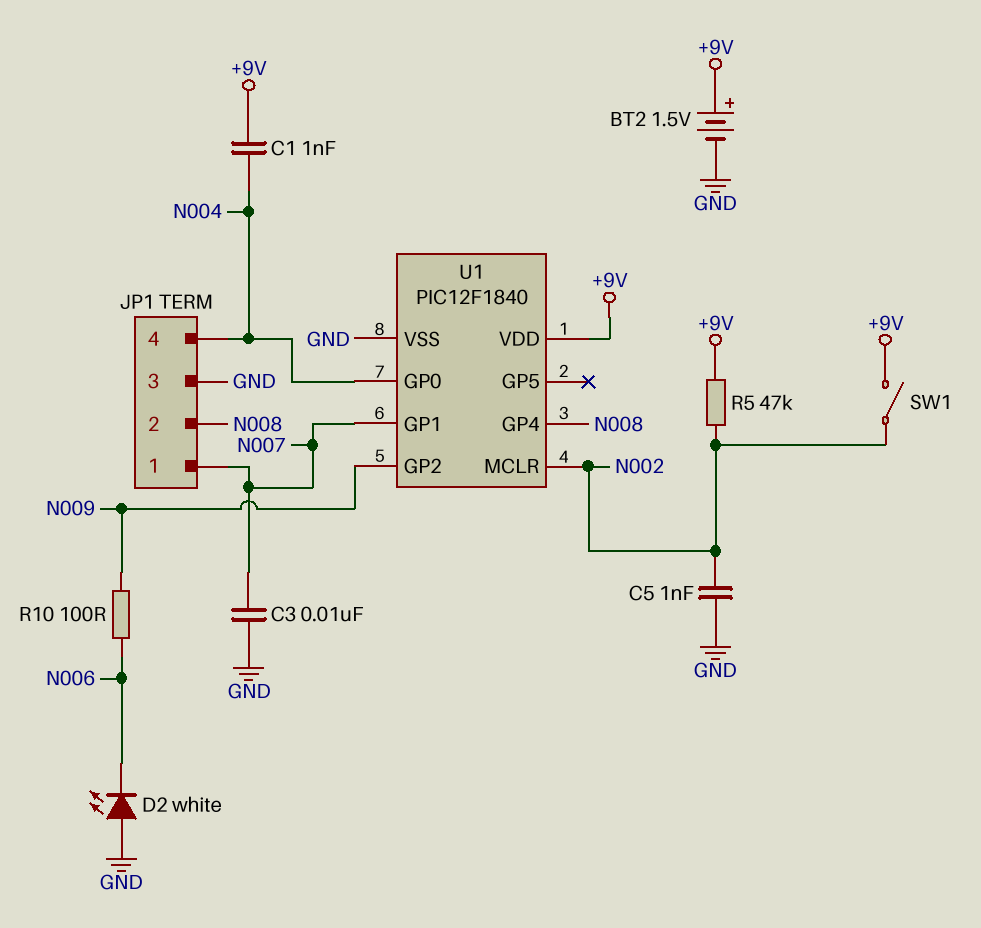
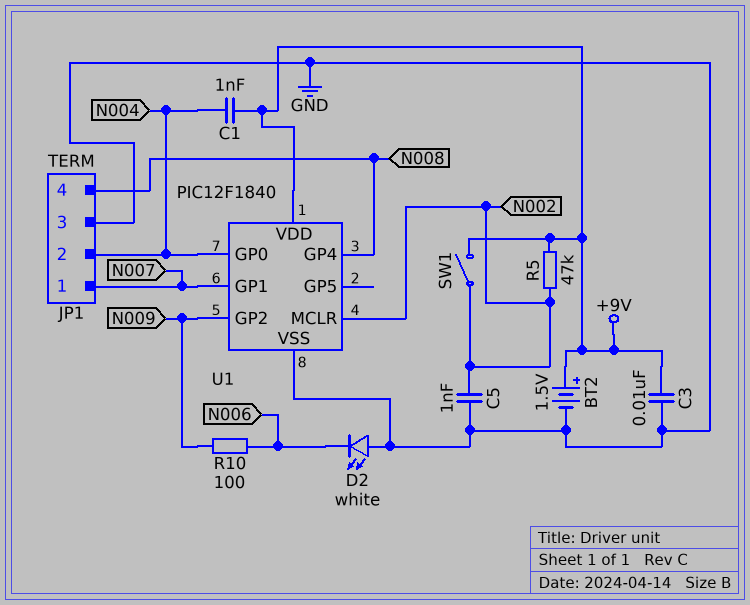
C3: 10nF (GND, N007) -> 10nF (+9V, GND)
JP1 pin 2: N008 -> N004
JP1 pin 4: N004 -> N008

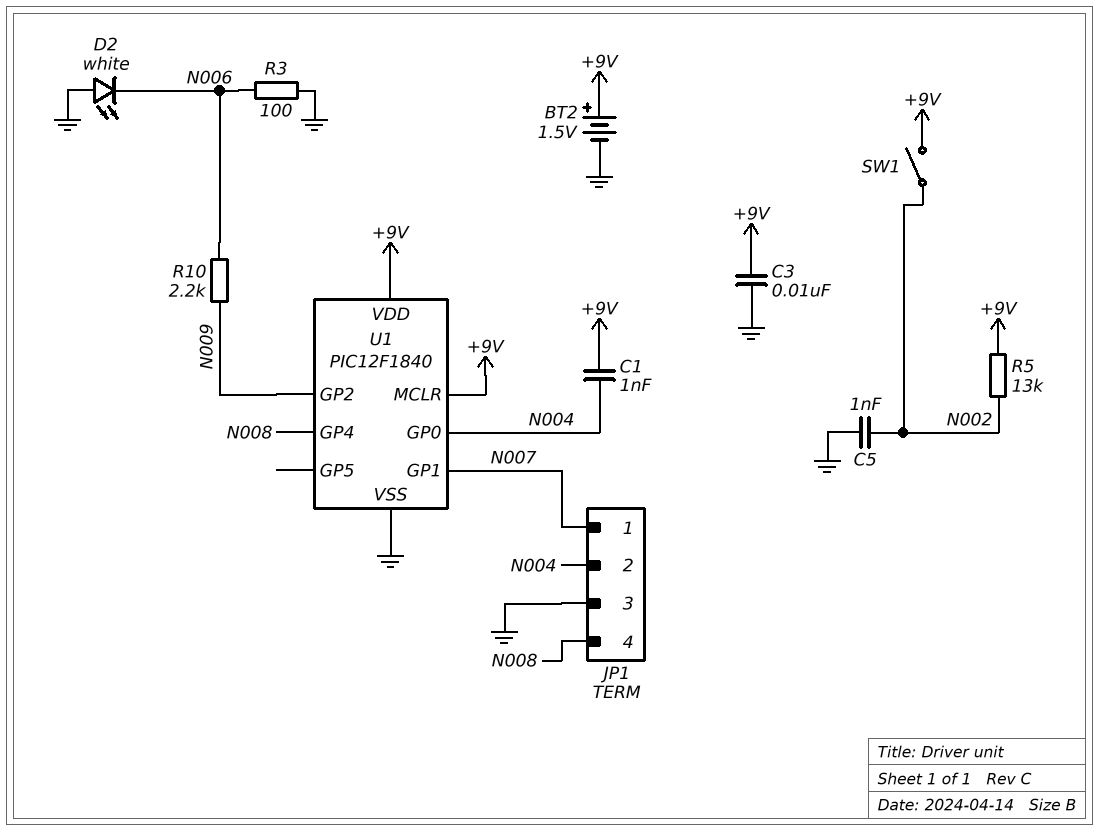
R3: none -> 100 (GND, N006)
R5: 47k (+9V, N002) -> 13k (+9V, N002)
R10: 100 (N006, N009) -> 2.2k (N006, N009)
U1 pin MCLR: N002 -> +9V

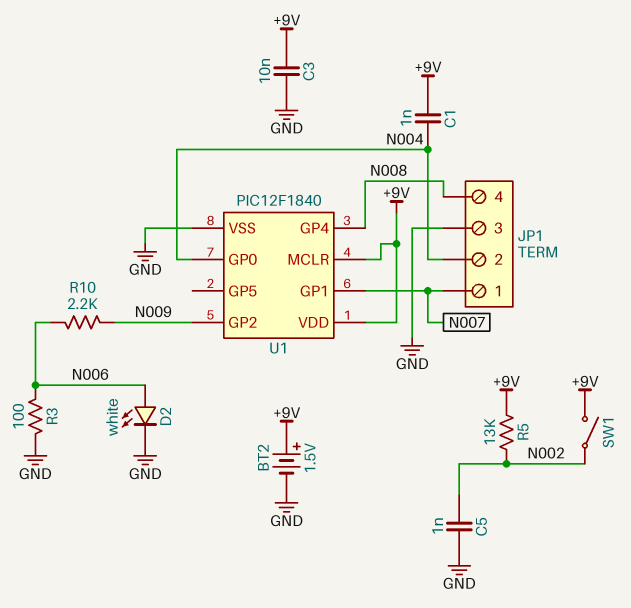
D2: LED white (A GND, K N006) -> LED white (A N006, K GND)

